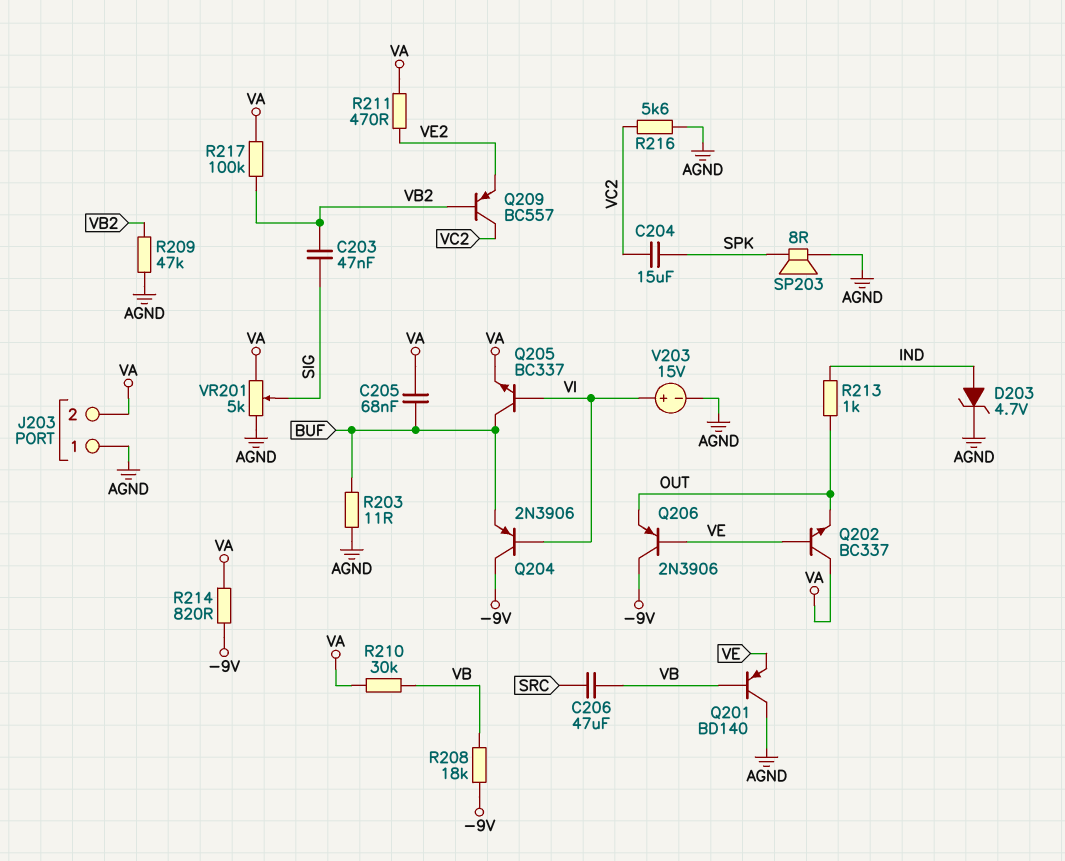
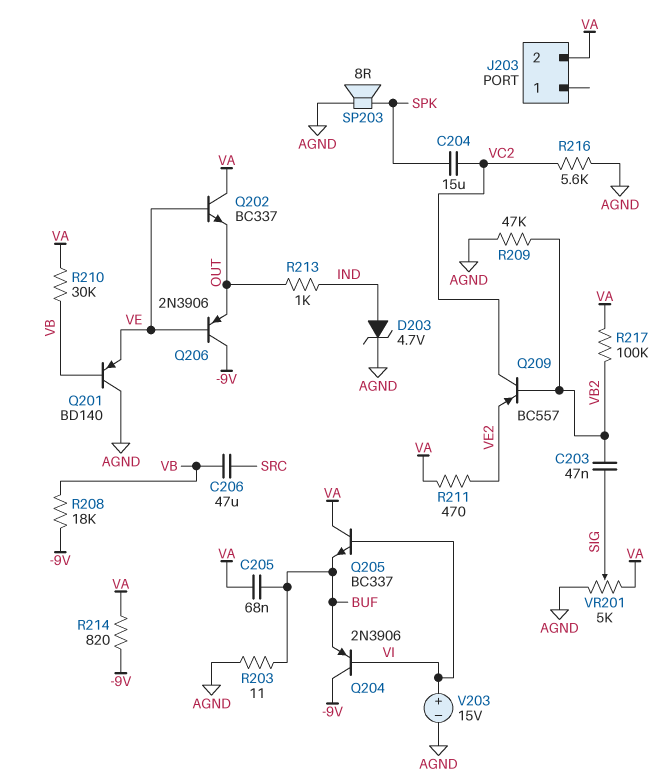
J203 pin 1: AGND -> none
Q205: NPN BC337 (B VI, C BUF, E VA) -> NPN BC337 (B VI, C VA, E BUF)

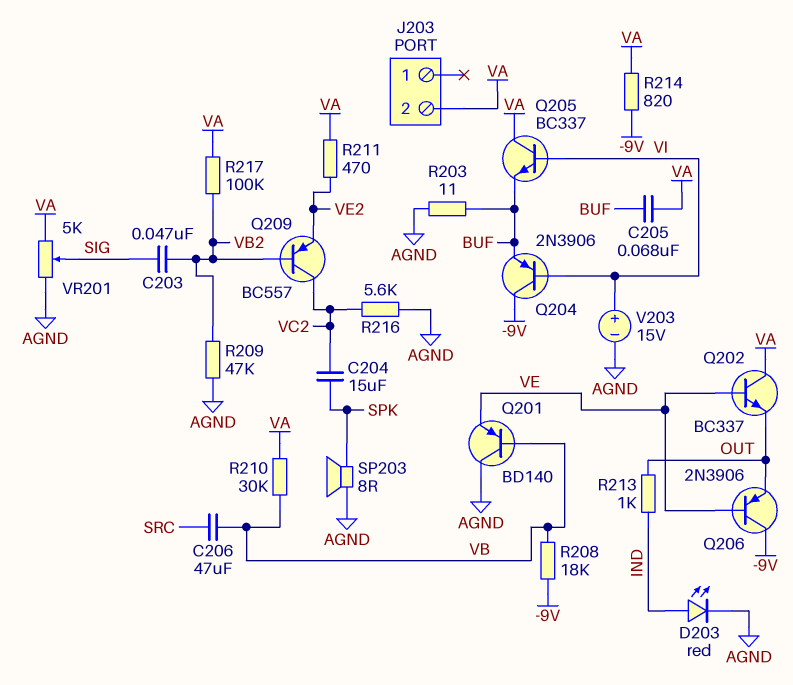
D203: zener 4.7V (A IND, K AGND) -> LED red (A IND, K AGND)

